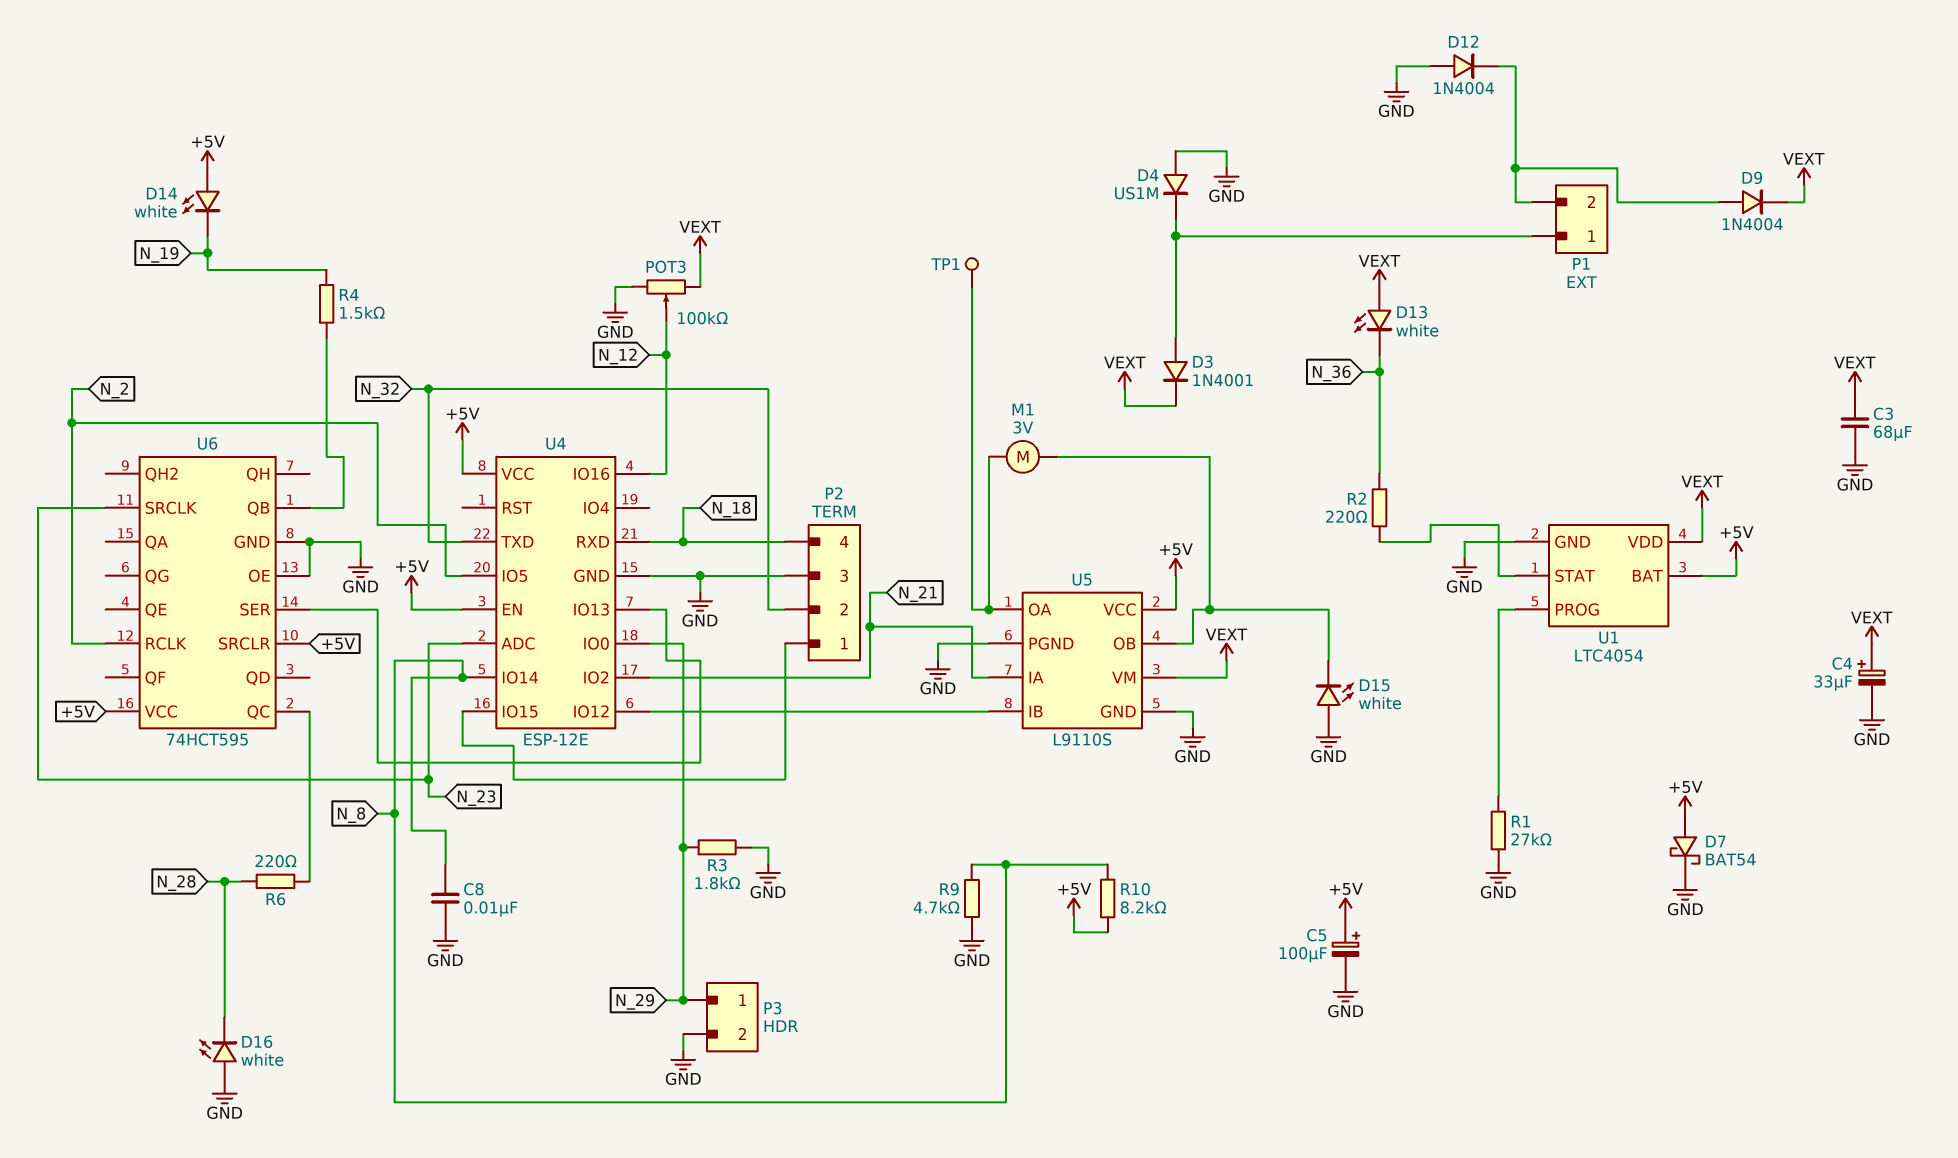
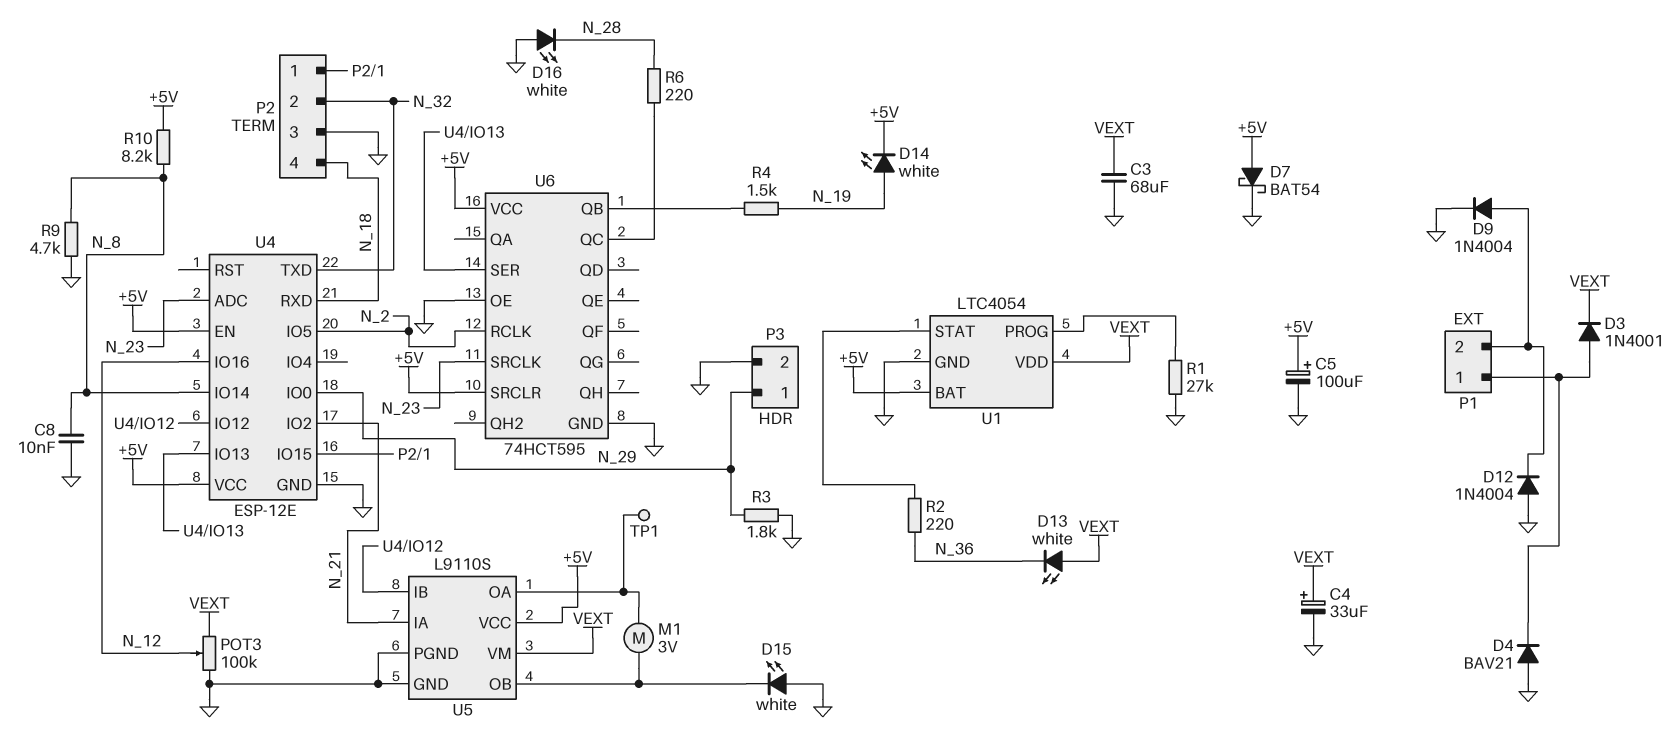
D4: diode US1M (A GND, K P1/1) -> diode BAV21 (A GND, K P1/1)
D9: diode 1N4004 (A P1/2, K VEXT) -> diode 1N4004 (A P1/2, K GND)
D14: LED white (A +5V, K N_19) -> LED white (A N_19, K +5V)

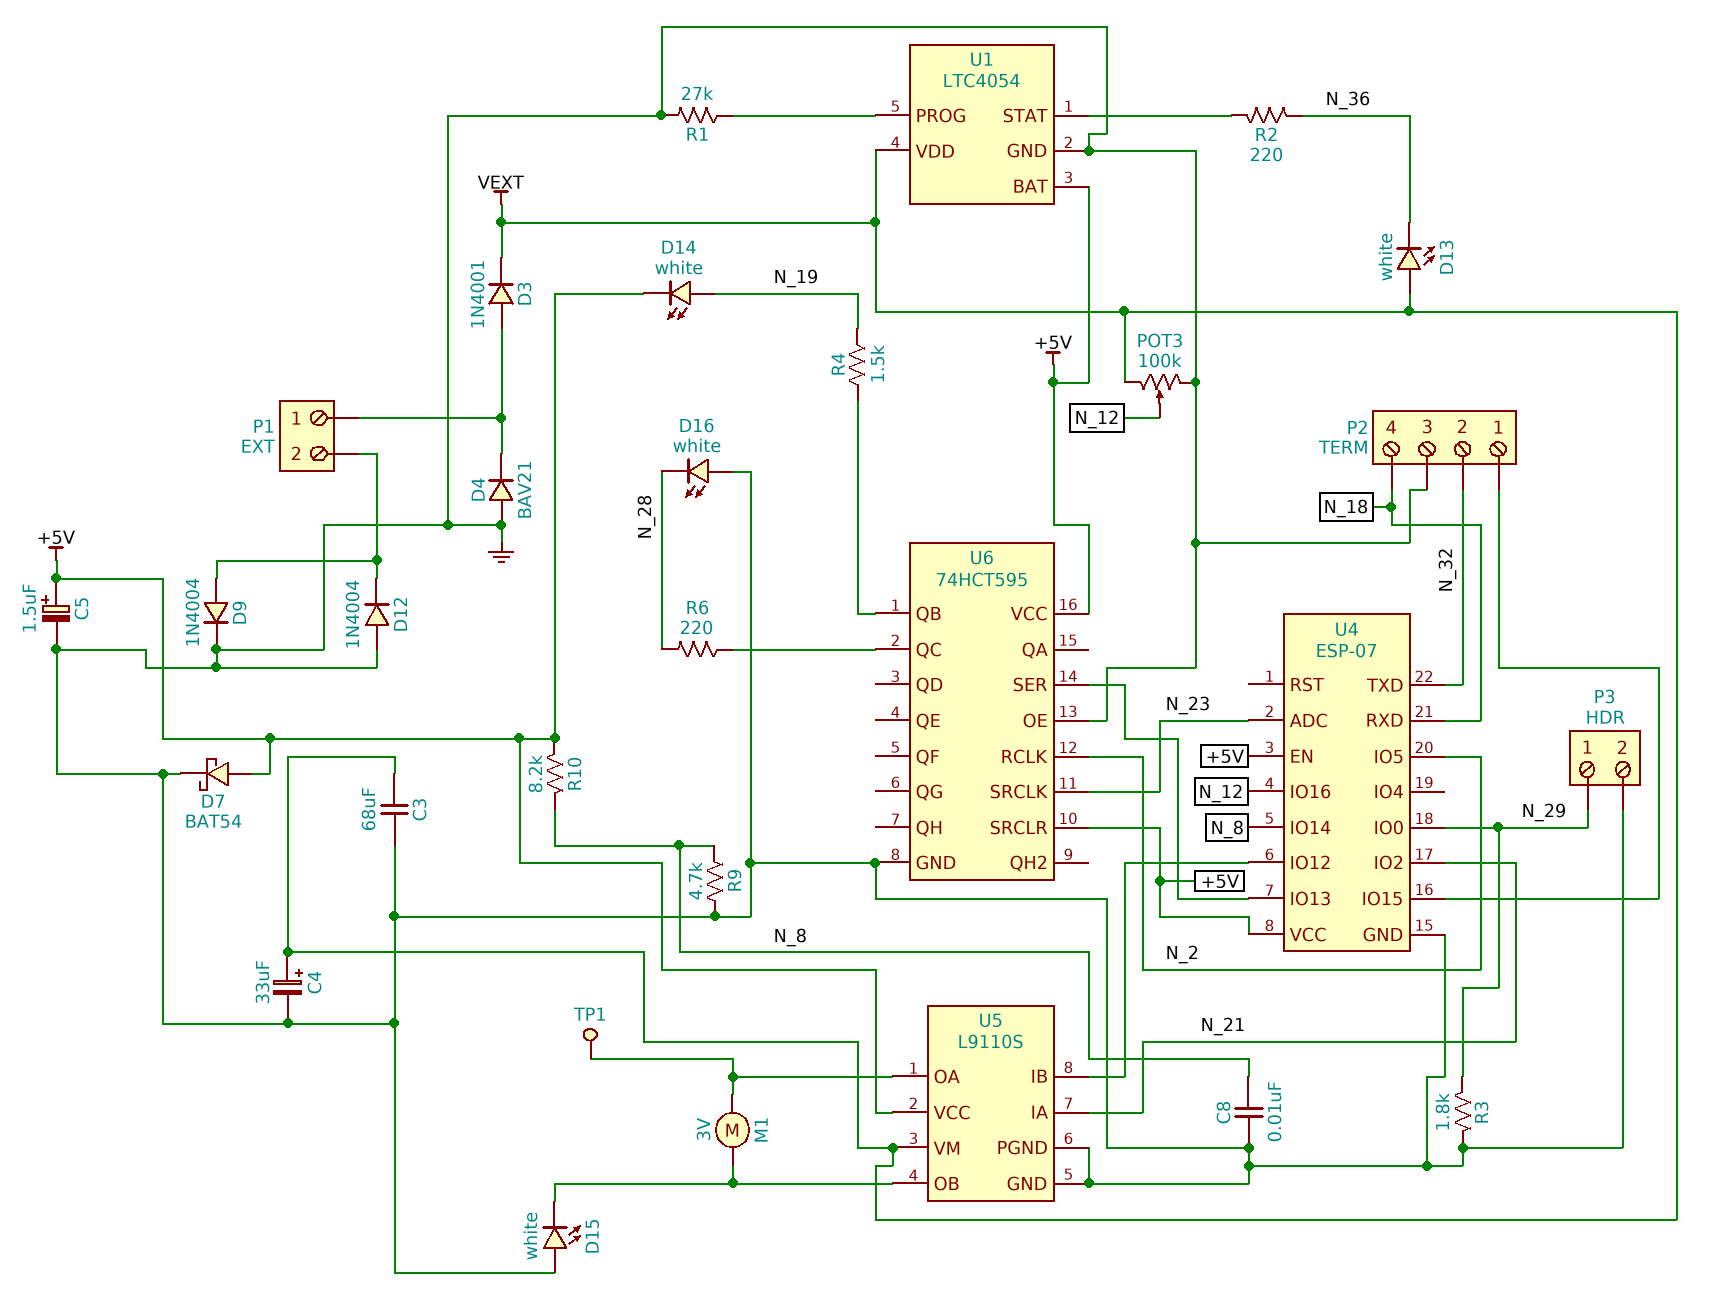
C5: 100uF (plus +5V, minus GND) -> 1.5uF (plus +5V, minus GND)
U4: ESP-12E -> ESP-07

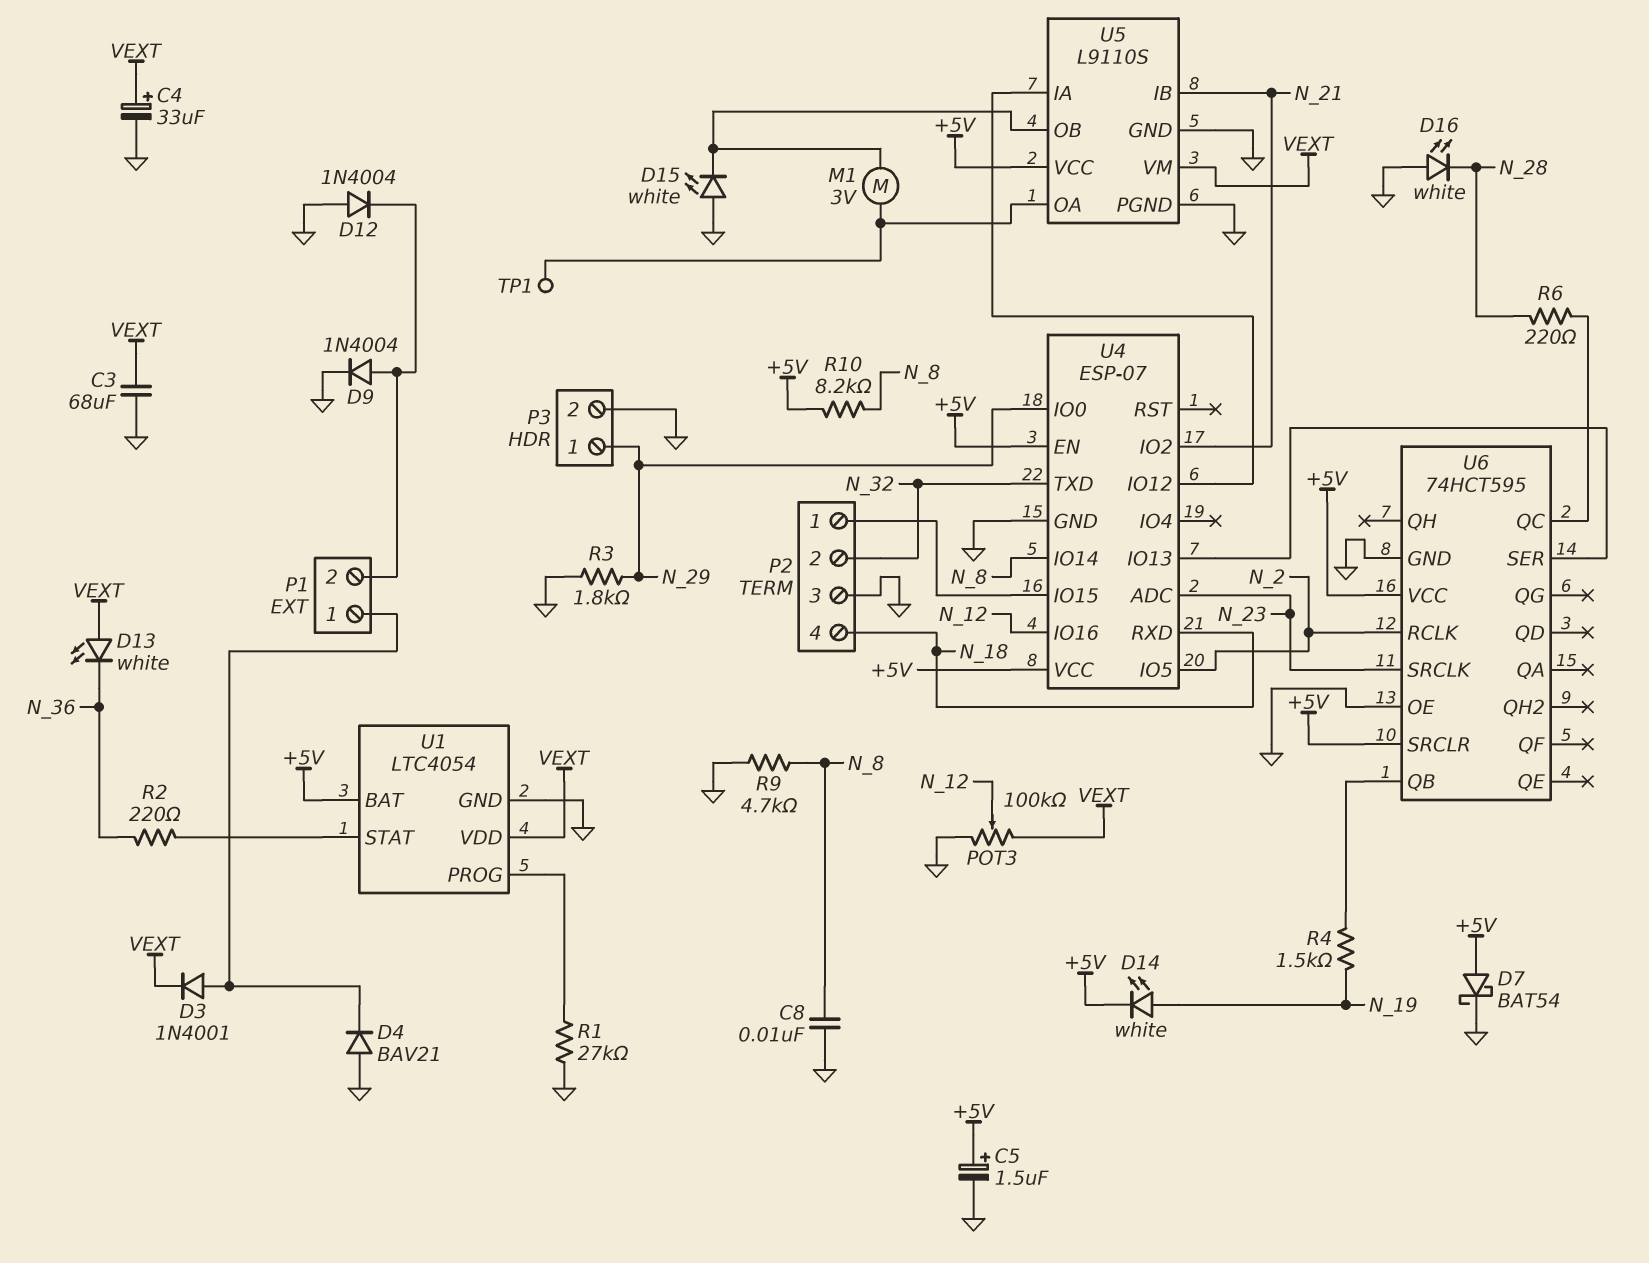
U5 pin IA: N_21 -> U4/IO12
U5 pin IB: U4/IO12 -> N_21

